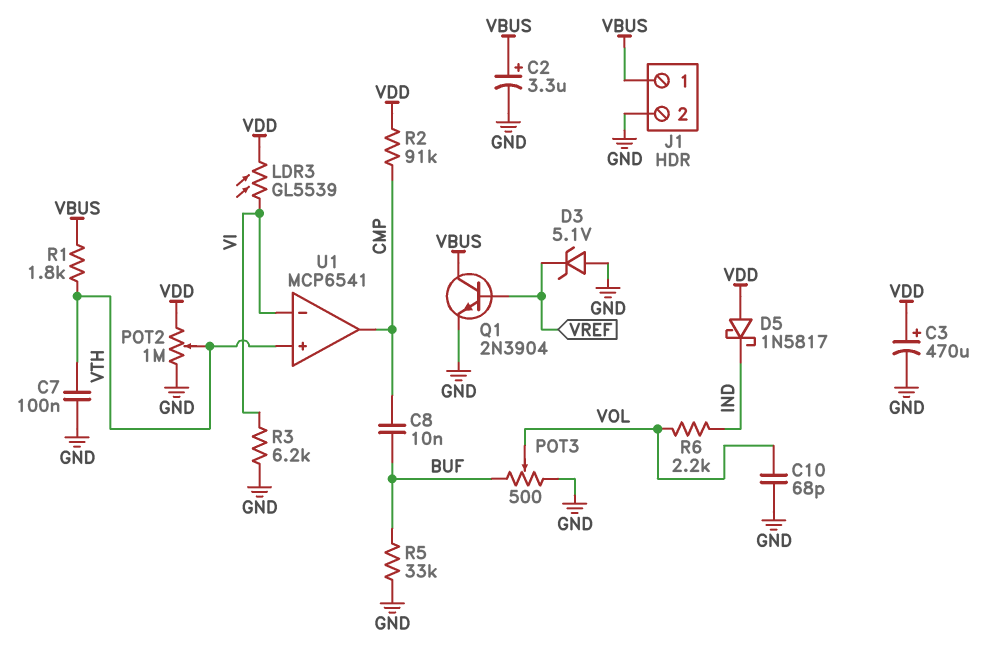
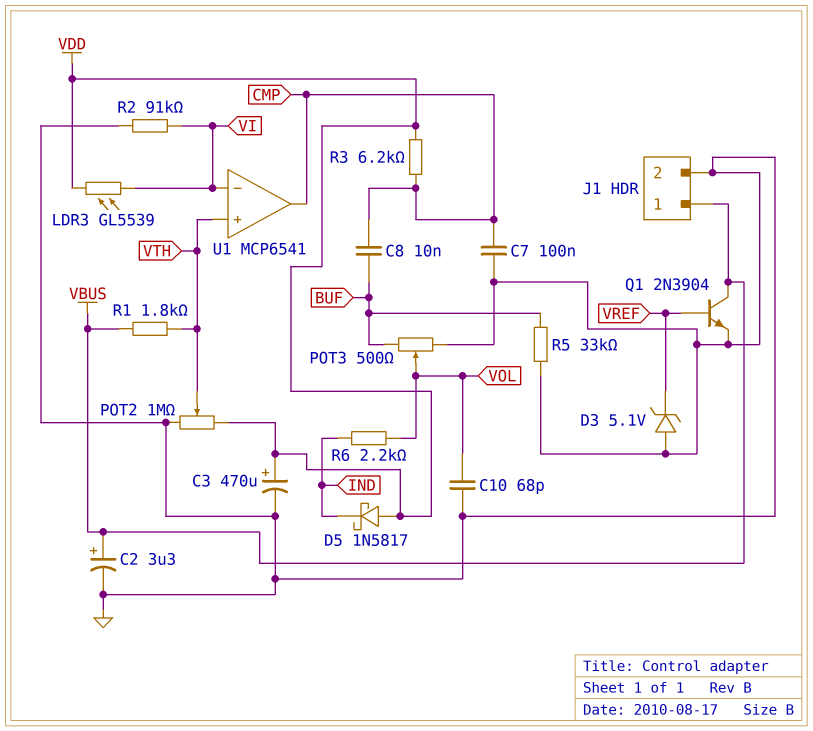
C7: 100nF (GND, VTH) -> 100nF (CMP, GND)
R2: 91k (CMP, VDD) -> 91k (GND, VI)
R3: 6.2k (GND, VI) -> 6.2k (CMP, VDD)

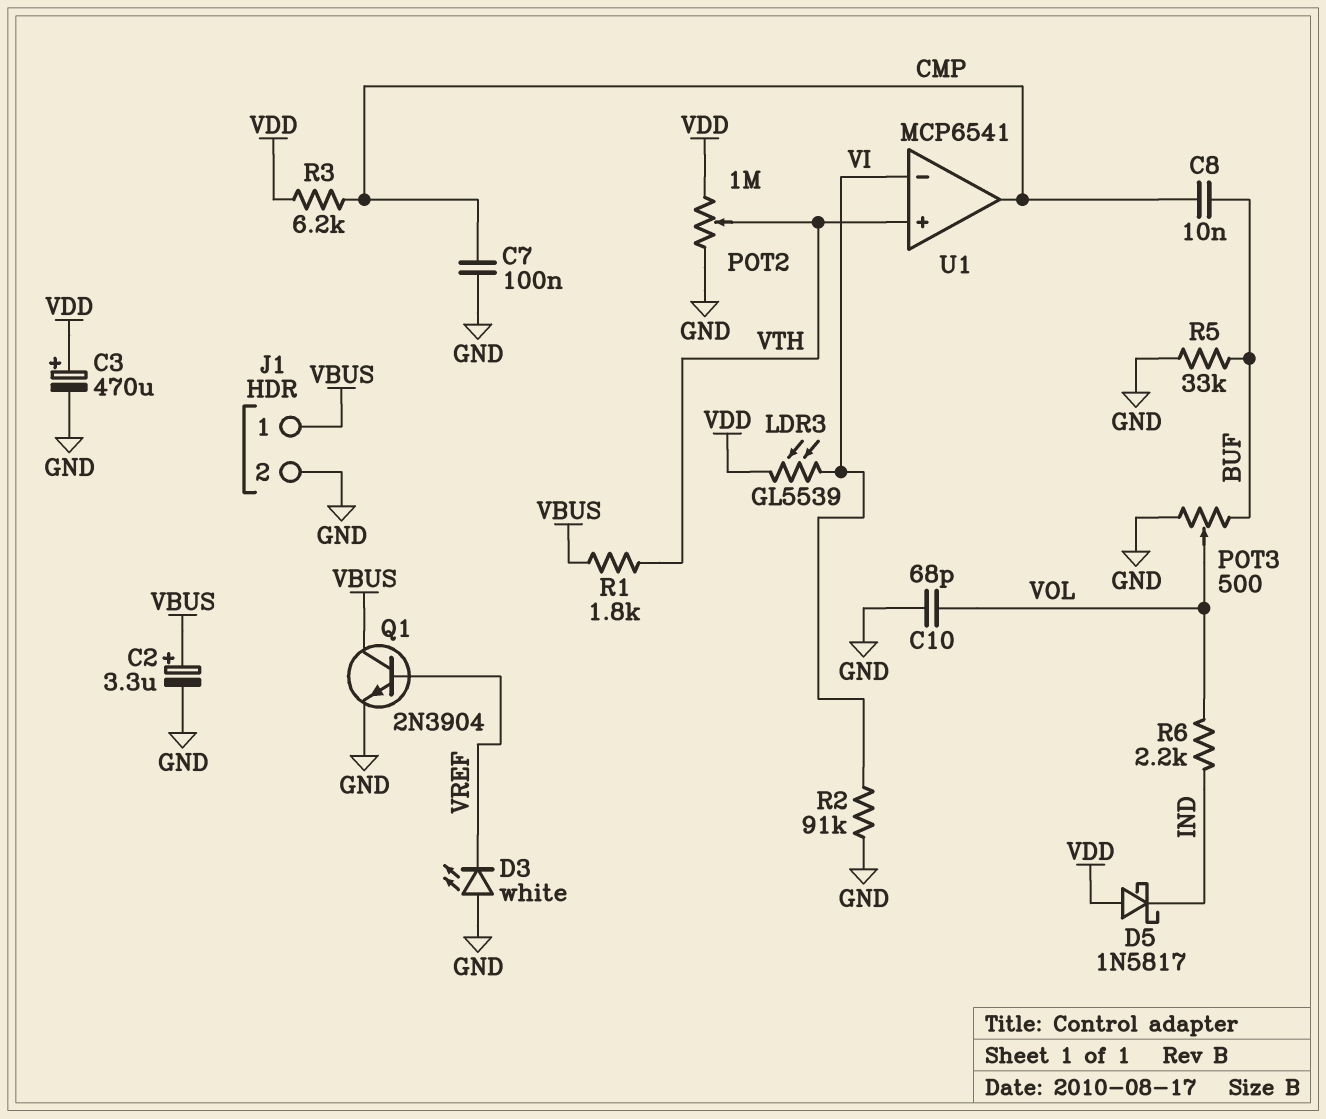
D3: zener 5.1V (A GND, K VREF) -> LED white (A GND, K VREF)

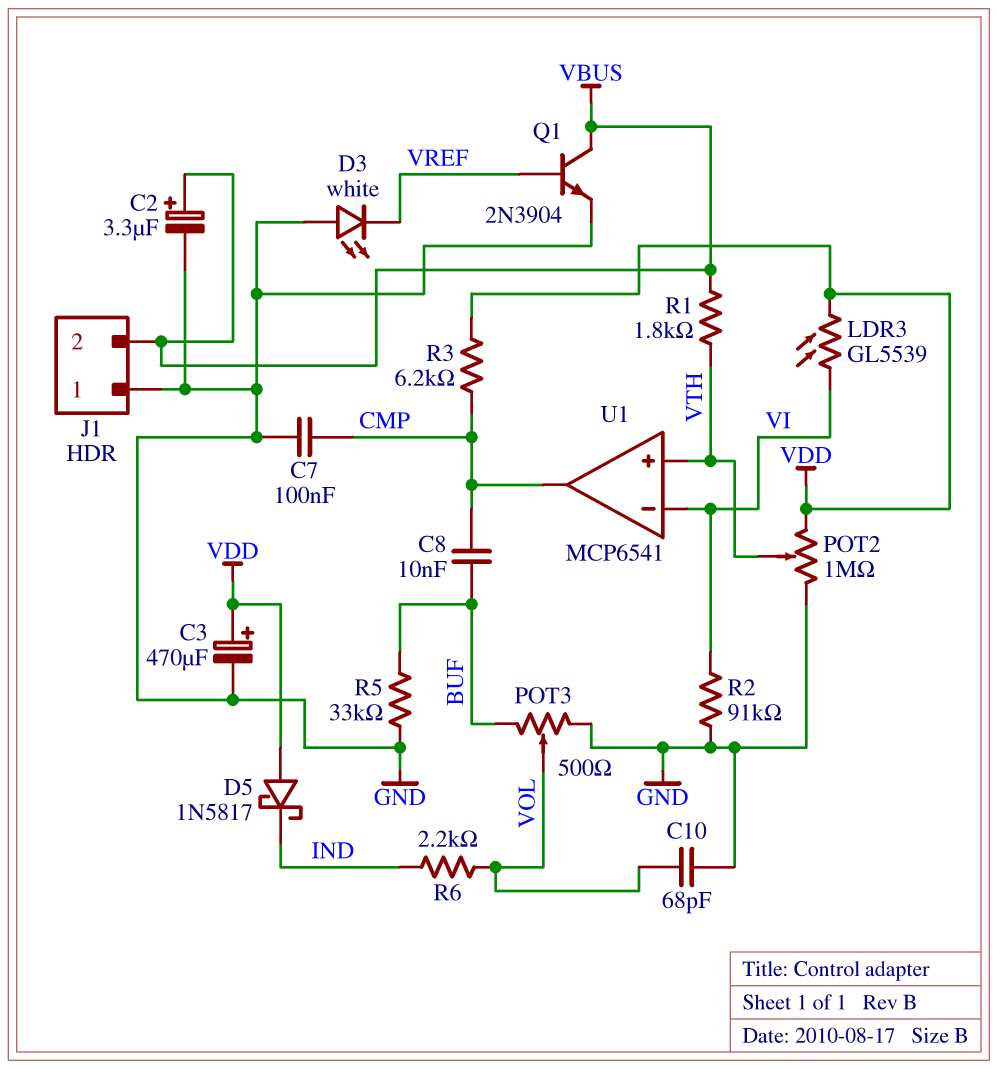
J1 pin 1: VBUS -> GND
J1 pin 2: GND -> VBUS

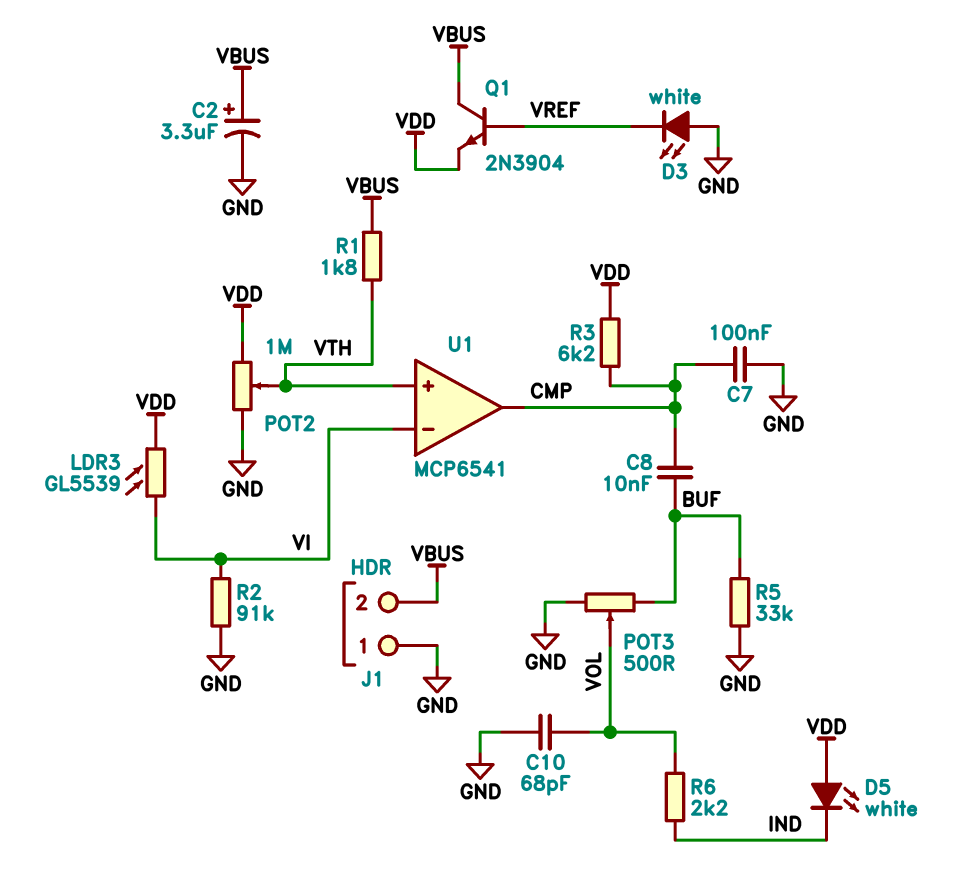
C3: 470uF (plus VDD, minus GND) -> none
D5: schottky 1N5817 (A VDD, K IND) -> LED white (A VDD, K IND)
Q1: NPN 2N3904 (B VREF, C VBUS, E GND) -> NPN 2N3904 (B VREF, C VBUS, E VDD)

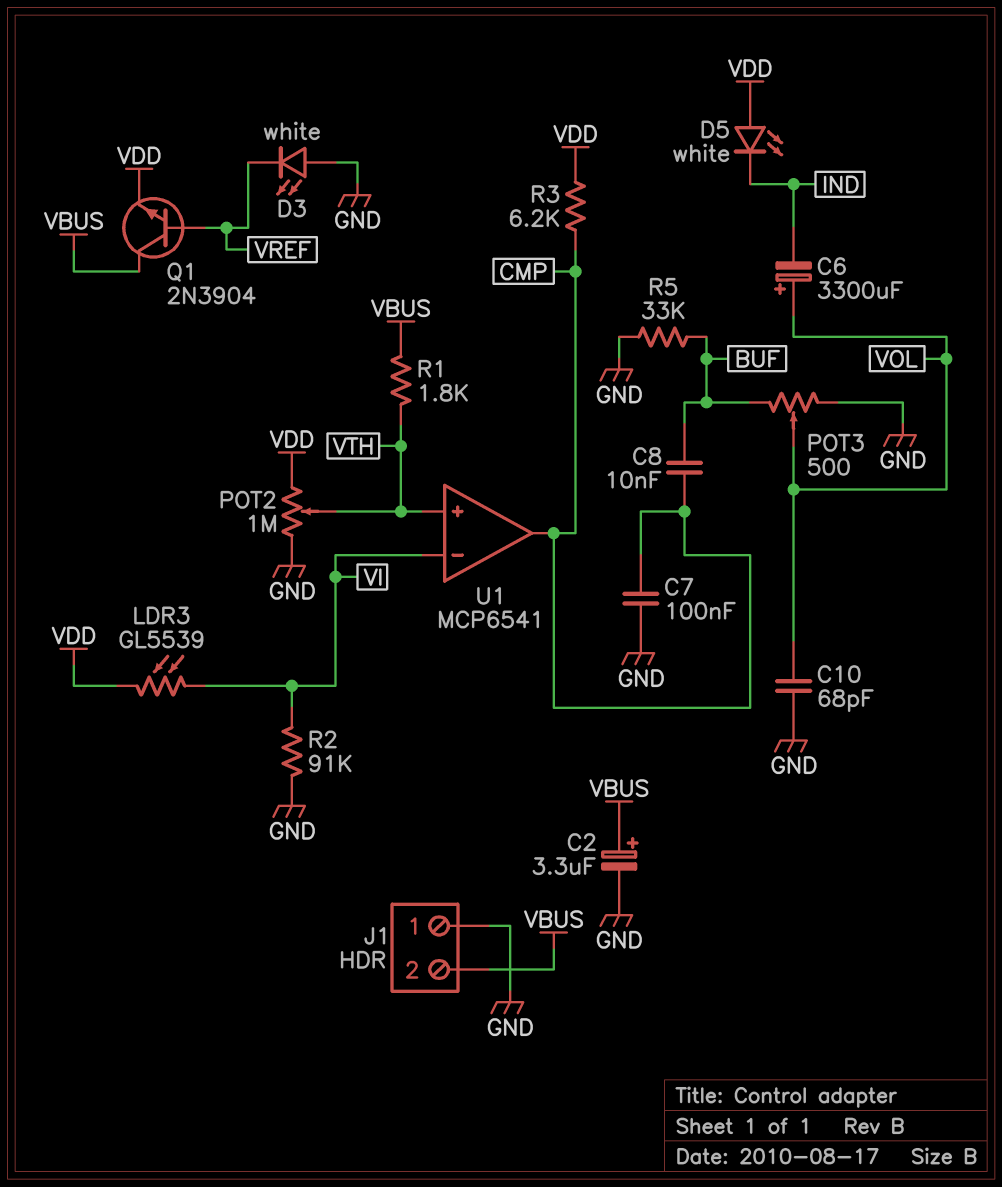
C6: none -> 3300uF (plus VOL, minus IND)
R6: 2.2k (IND, VOL) -> none

